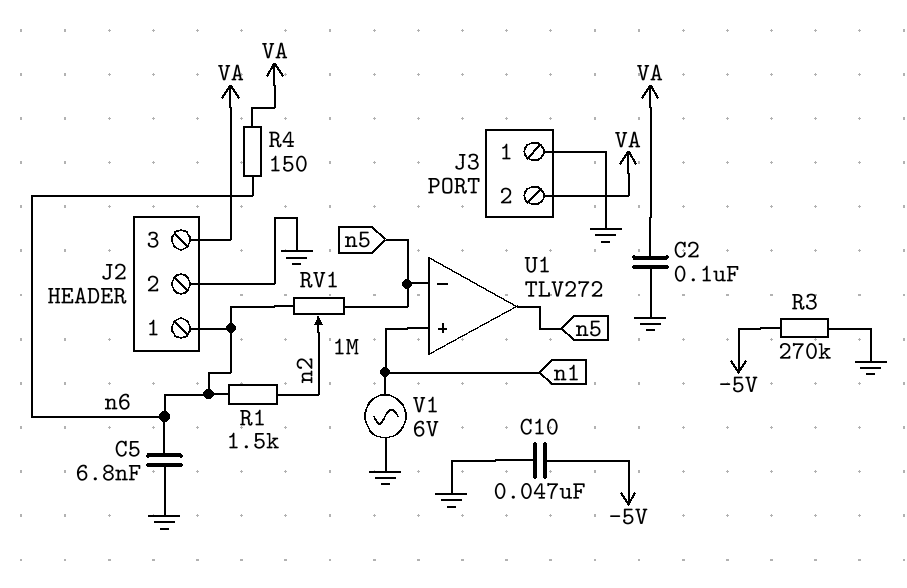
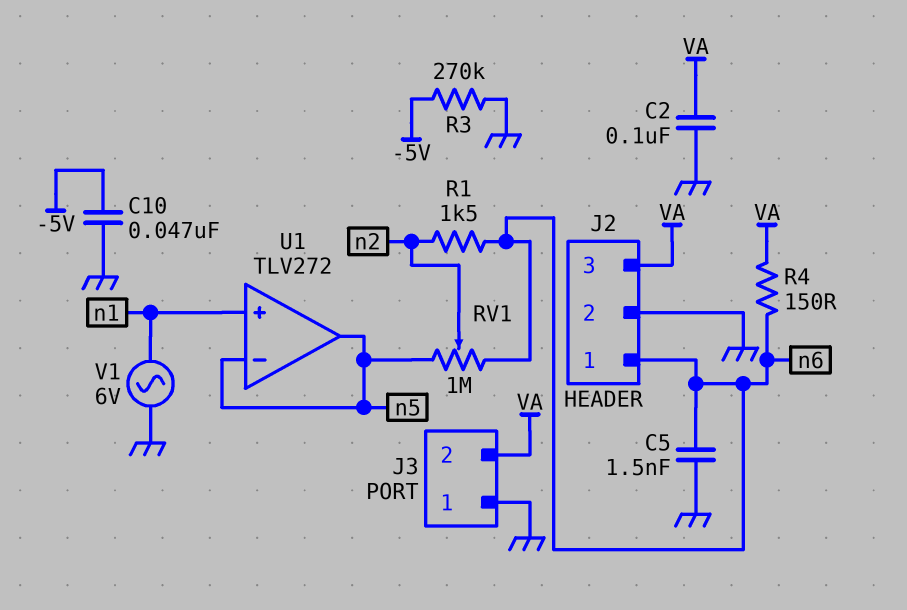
C5: 6.8nF (GND, n6) -> 1.5nF (GND, n6)

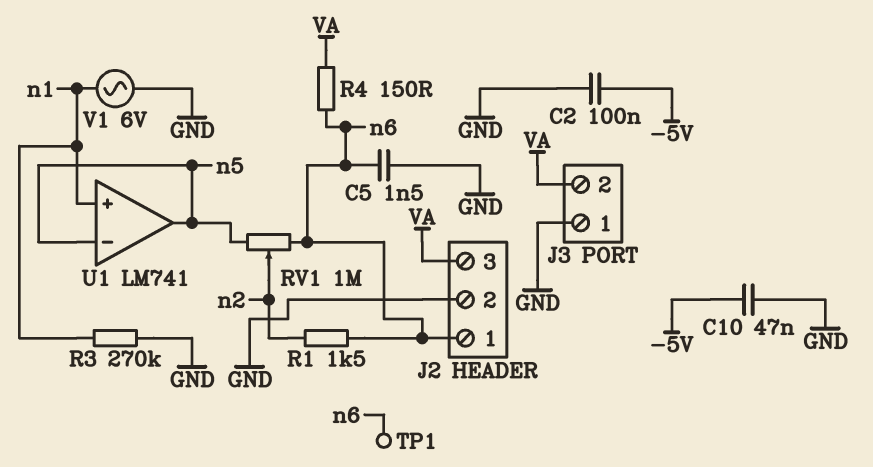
C2: 100nF (GND, VA) -> 100nF (-5V, GND)
R3: 270k (-5V, GND) -> 270k (GND, n1)
TP1: none -> test point (n6)
U1: TLV272 -> LM741

